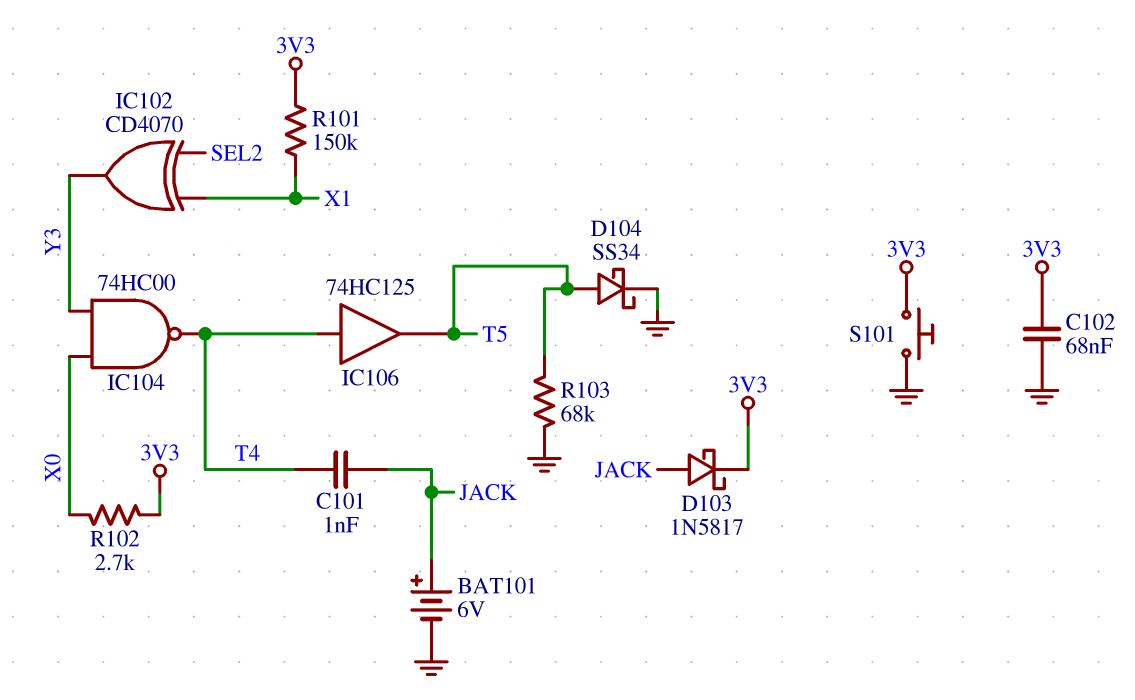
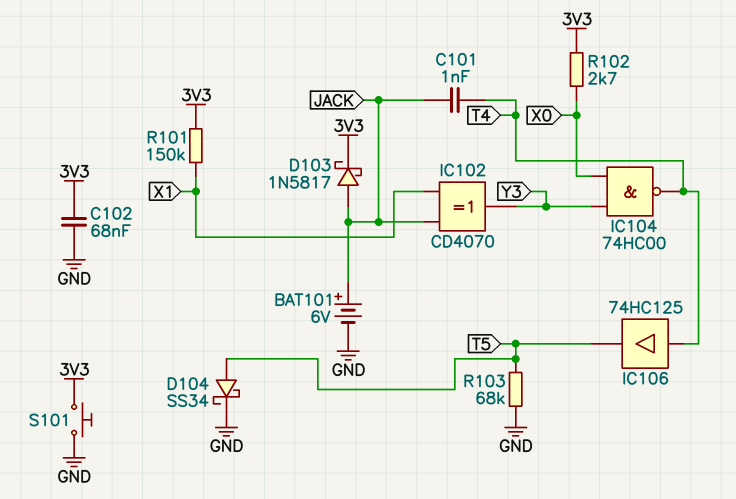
IC102: XOR CD4070 (in SEL2, in X1, out Y3) -> XOR CD4070 (in JACK, in X1, out Y3)

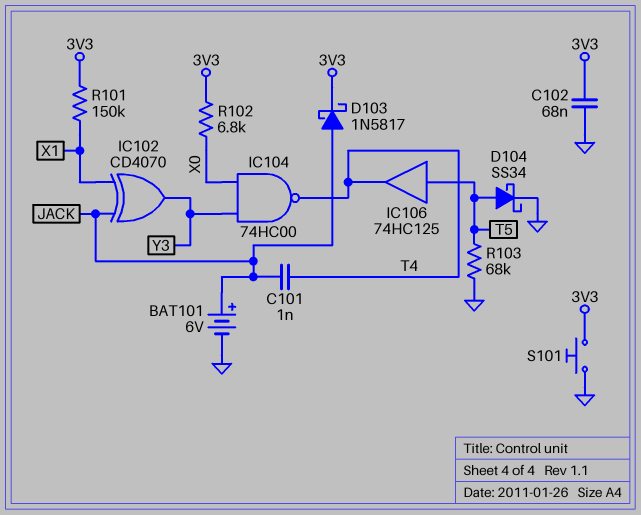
IC106: buffer 74HC125 (in T4, out T5) -> buffer 74HC125 (in T5, out T4)
R102: 2.7k (3V3, X0) -> 6.8k (3V3, X0)

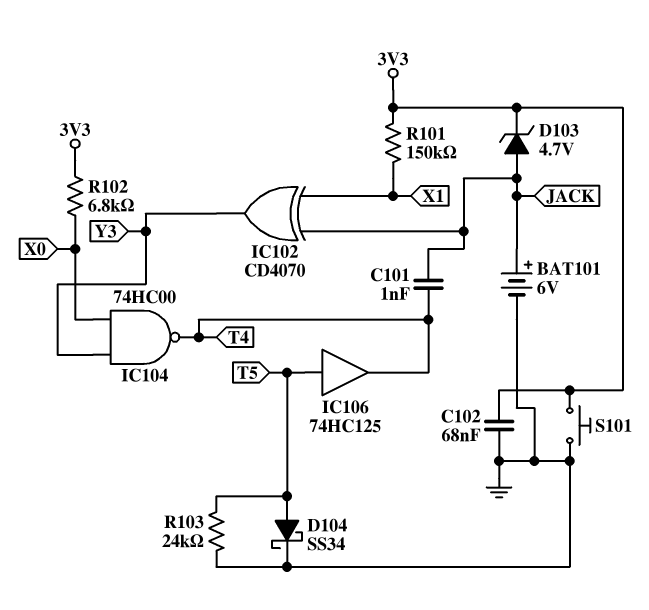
D103: schottky 1N5817 (A JACK, K 3V3) -> zener 4.7V (A JACK, K 3V3)
R103: 68k (GND, T5) -> 24k (GND, T5)

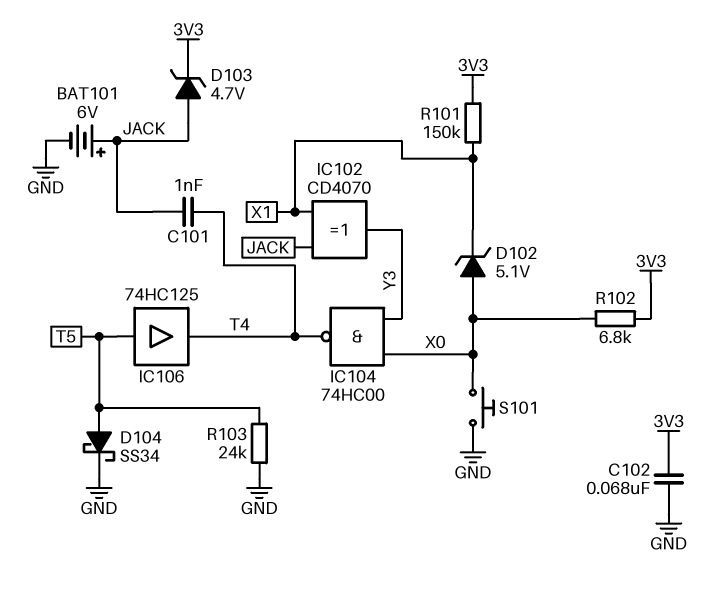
D102: none -> zener 5.1V (A X0, K X1)
S101: button (3V3, GND) -> button (GND, X0)

